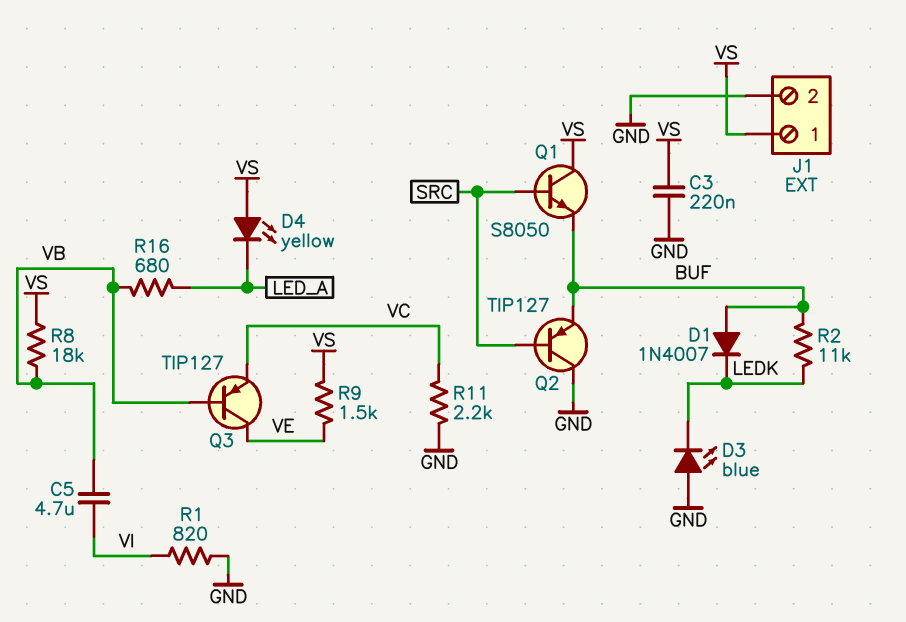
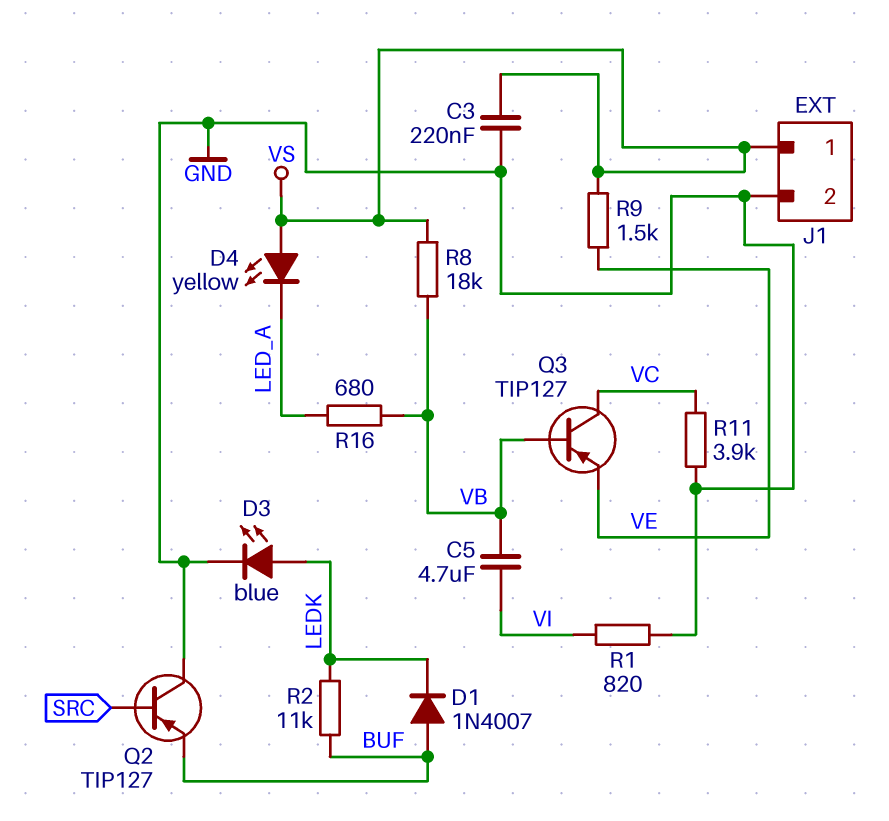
D3: LED blue (A GND, K LEDK) -> LED blue (A LEDK, K GND)
Q1: NPN S8050 (B SRC, C VS, E BUF) -> none
Q3: PNP TIP127 (B VB, C VE, E VC) -> PNP TIP127 (B VB, C VC, E VE)
R11: 2.2k (GND, VC) -> 3.9k (GND, VC)

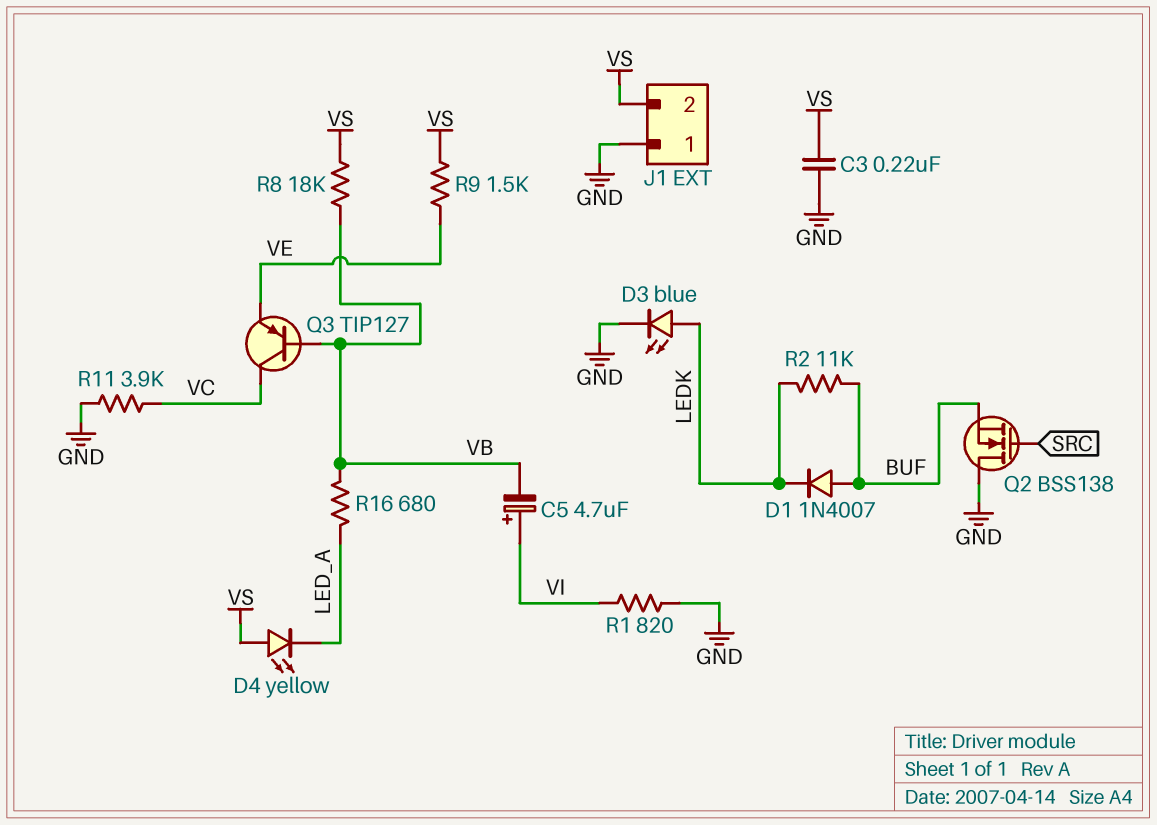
C5: 4.7uF (VB, VI) -> 4.7uF (plus VI, minus VB)
J1 pin 1: VS -> GND
J1 pin 2: GND -> VS
Q2: PNP TIP127 (B SRC, C GND, E BUF) -> NMOS BSS138 (G SRC, D GND, S BUF)

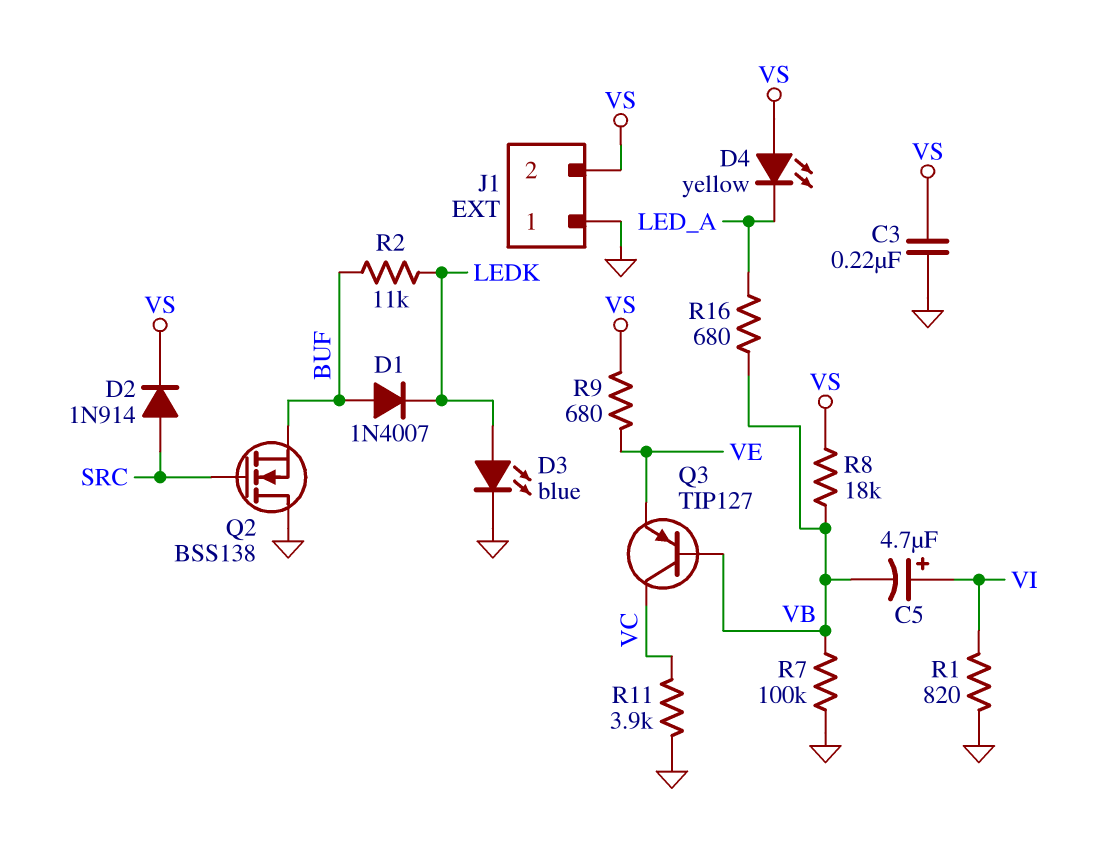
D2: none -> diode 1N914 (A SRC, K VS)
R7: none -> 100k (GND, VB)
R9: 1.5k (VE, VS) -> 680 (VE, VS)

